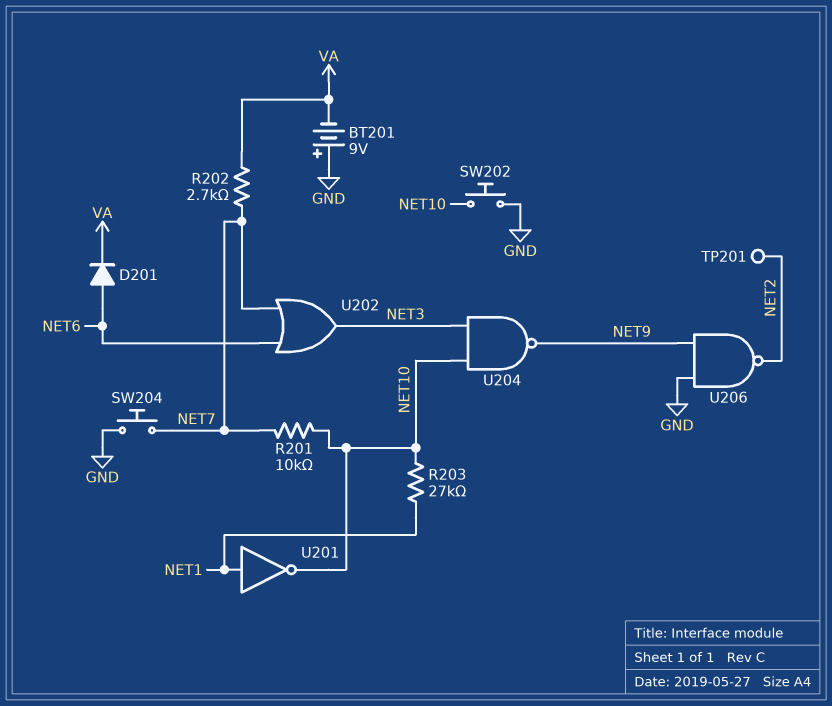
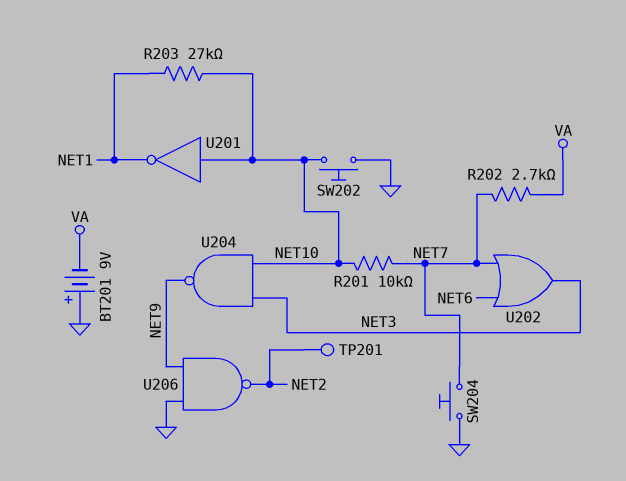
D201: diode (A NET6, K VA) -> none
U201: NOT (in NET1, out NET10) -> NOT (in NET10, out NET1)

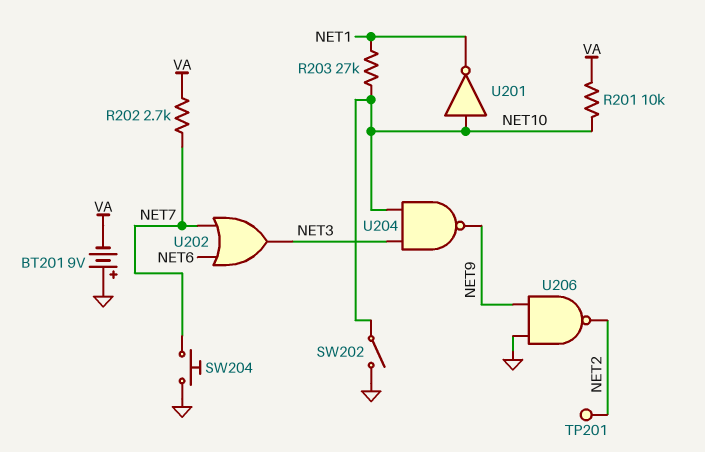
R201: 10k (NET7, NET10) -> 10k (NET10, VA)
SW202: button (GND, NET10) -> switch (GND, NET10)

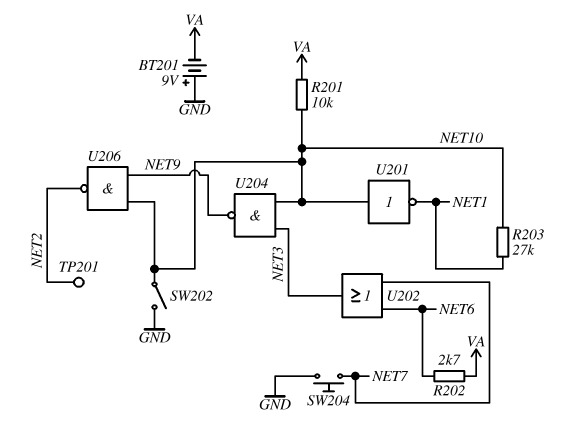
R202: 2.7k (NET7, VA) -> 2.7k (NET6, VA)
U206: NAND (in GND, in NET9, out NET2) -> NAND (in NET9, in NET10, out NET2)

